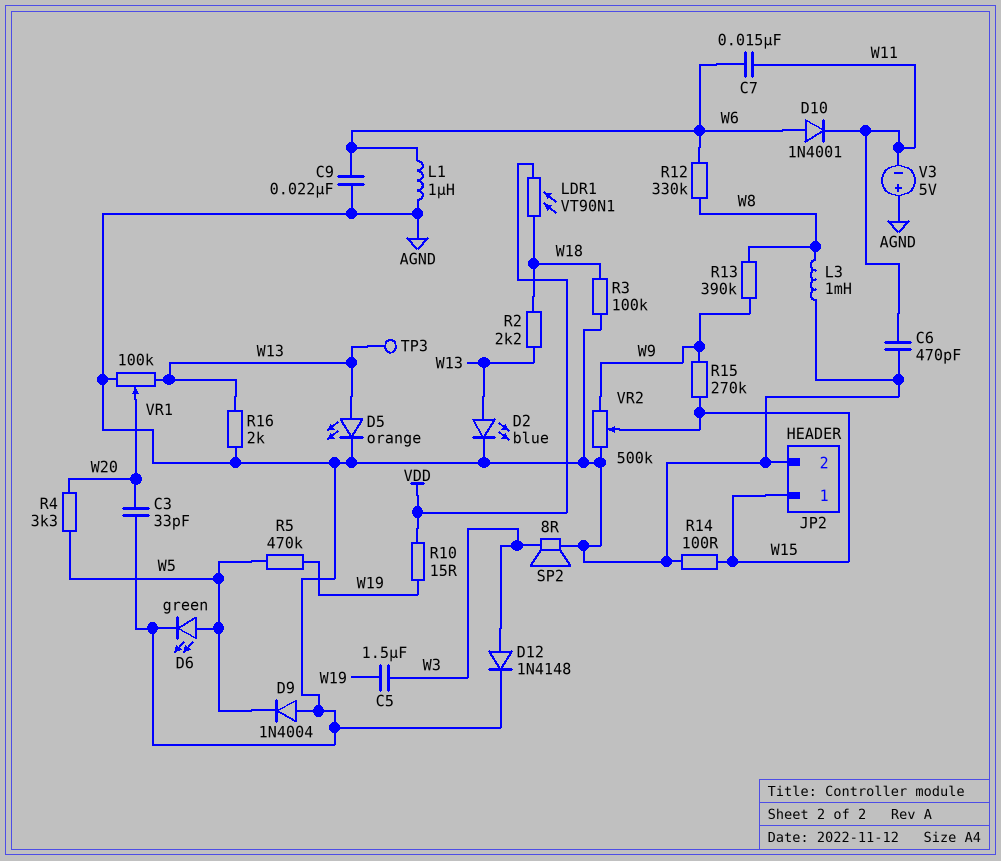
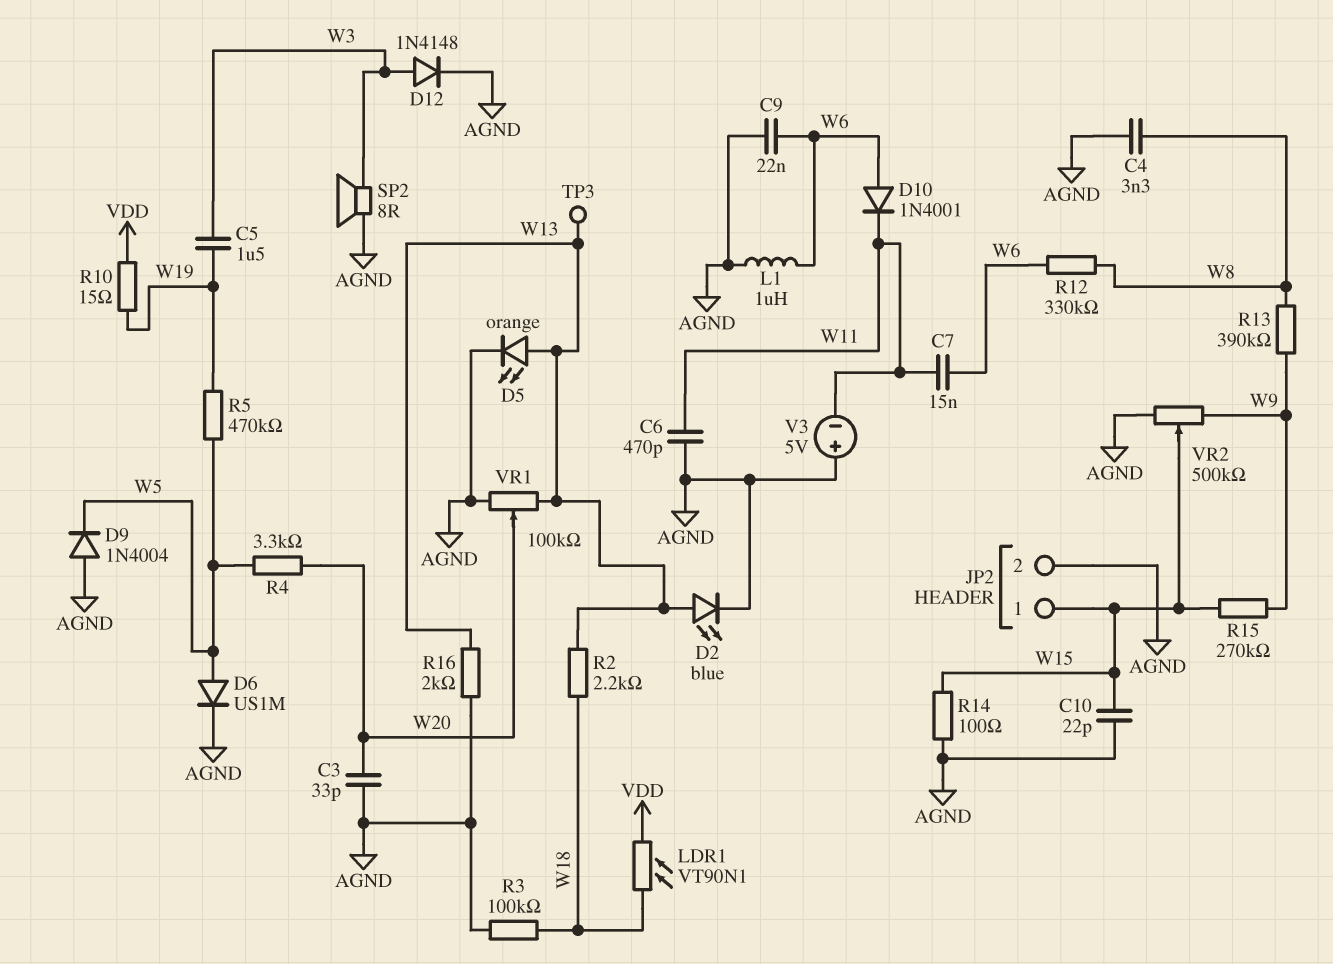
C4: none -> 3.3nF (AGND, W8)
C10: none -> 22pF (AGND, W15)
D6: LED green (A W5, K AGND) -> diode US1M (A W5, K AGND)
L3: 1mH (AGND, W8) -> none

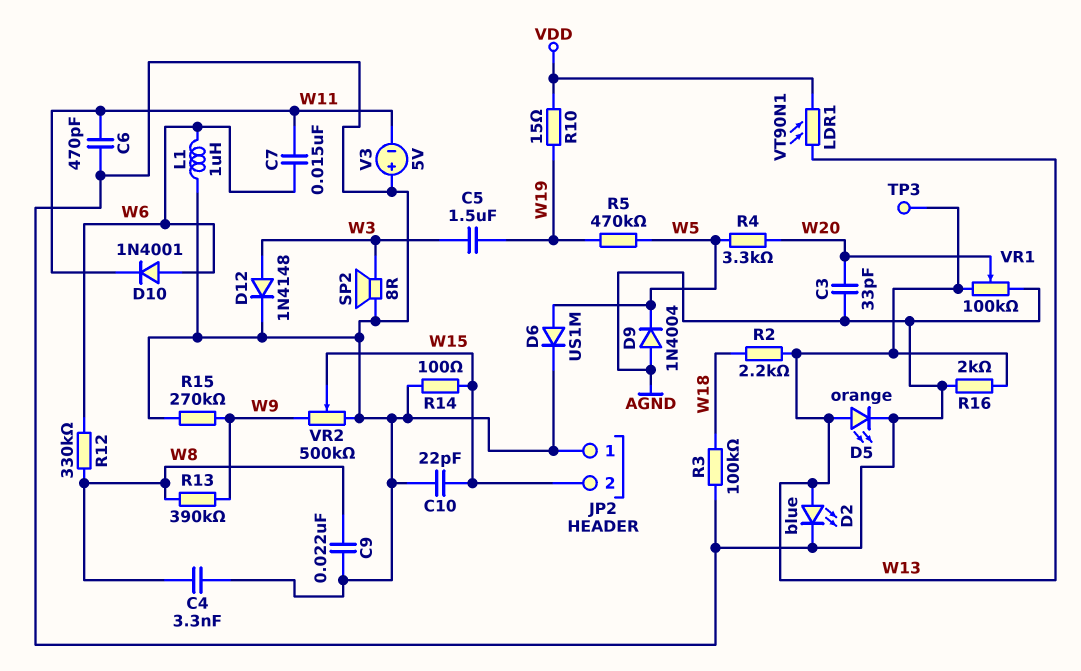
C9: 22nF (AGND, W6) -> 22nF (AGND, W8)
JP2 pin 1: W15 -> AGND
JP2 pin 2: AGND -> W15
LDR1: VT90N1 (VDD, W18) -> VT90N1 (VDD, W13)
R15: 270k (W9, W15) -> 270k (AGND, W9)

